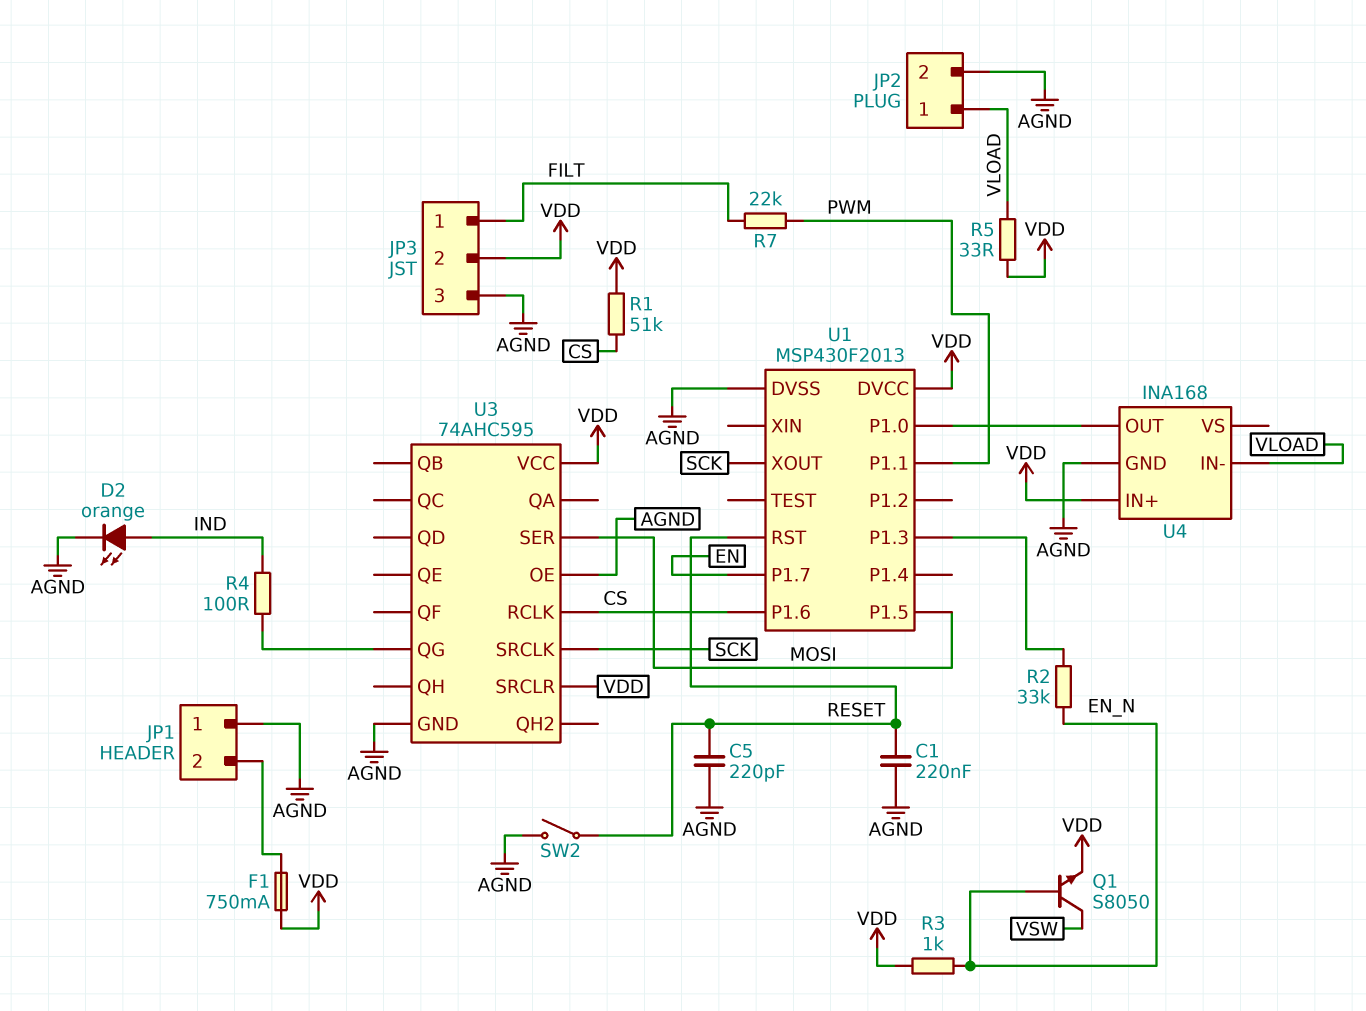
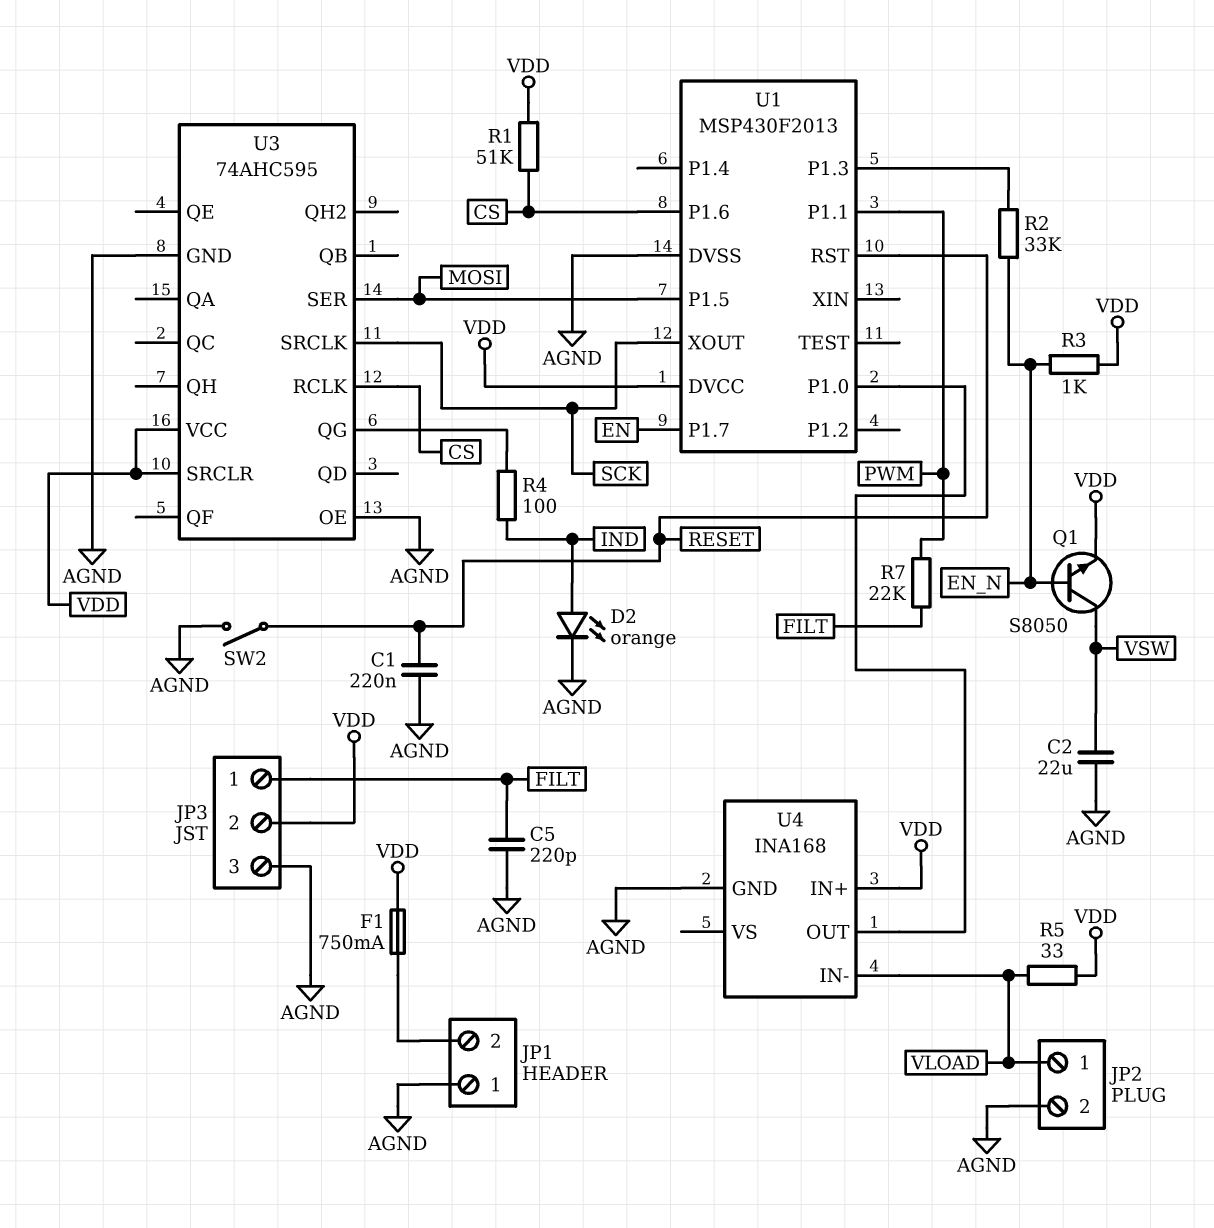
C2: none -> 22uF (AGND, VSW)
C5: 220pF (AGND, RESET) -> 220pF (AGND, FILT)

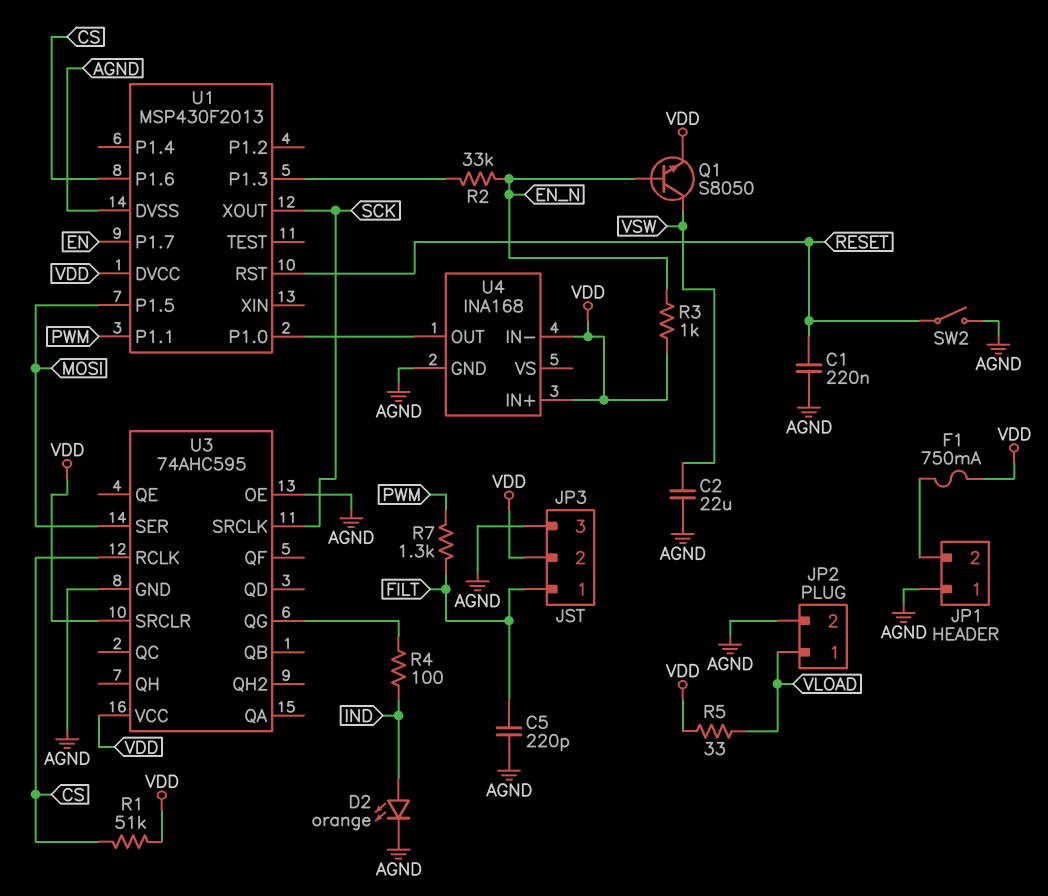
R7: 22k (FILT, PWM) -> 1.3k (FILT, PWM)
U4 pin IN-: VLOAD -> VDD

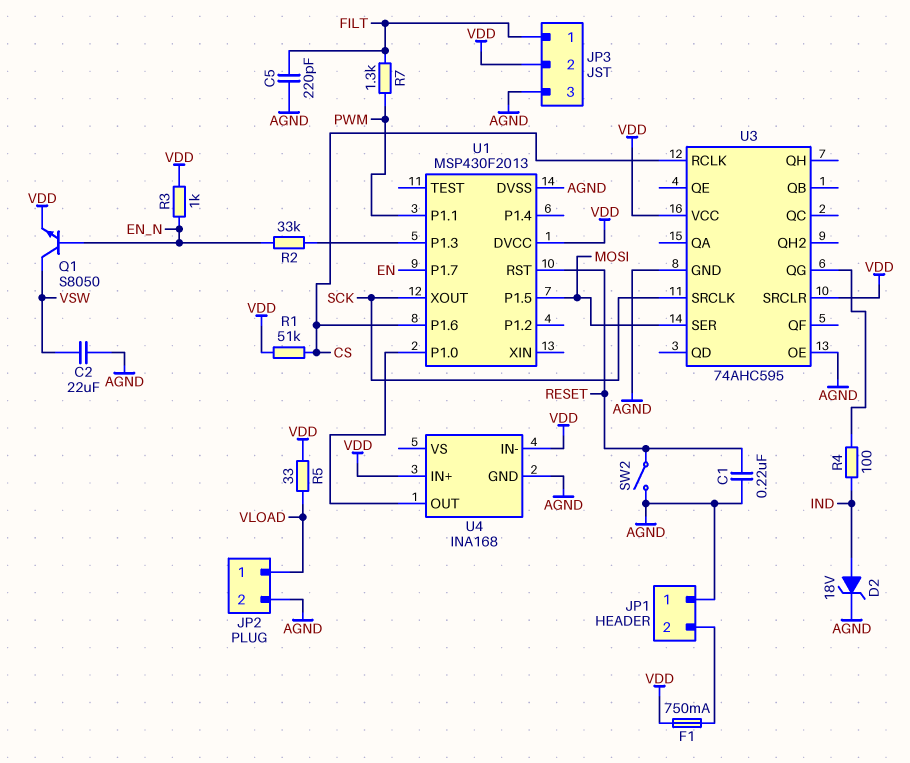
D2: LED orange (A IND, K AGND) -> zener 18V (A IND, K AGND)

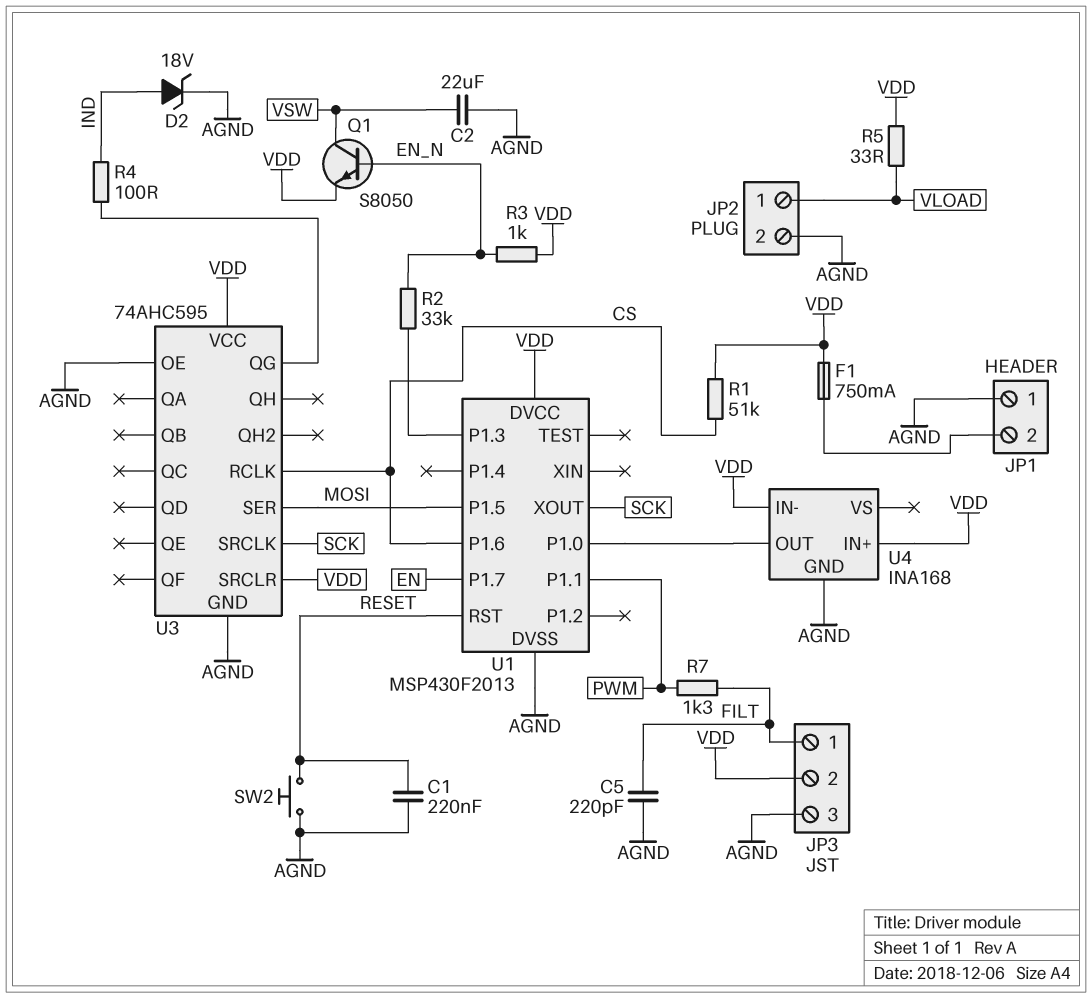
SW2: switch (AGND, RESET) -> button (AGND, RESET)

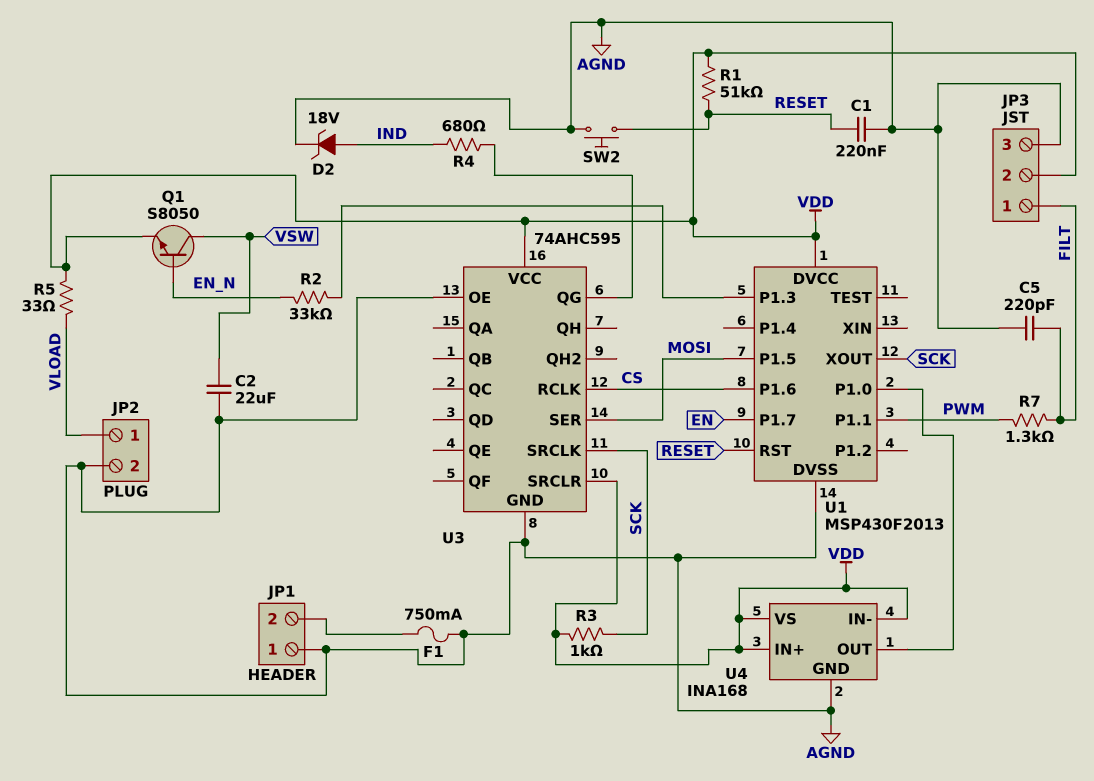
F1: 750mA (JP1/2, VDD) -> 750mA (AGND, JP1/2)
R1: 51k (CS, VDD) -> 51k (RESET, VDD)
R3: 1k (EN_N, VDD) -> 1k (SCK, VDD)
R4: 100 (IND, U3/QG) -> 680 (IND, U3/QG)
U4 pin VS: none -> VDD

